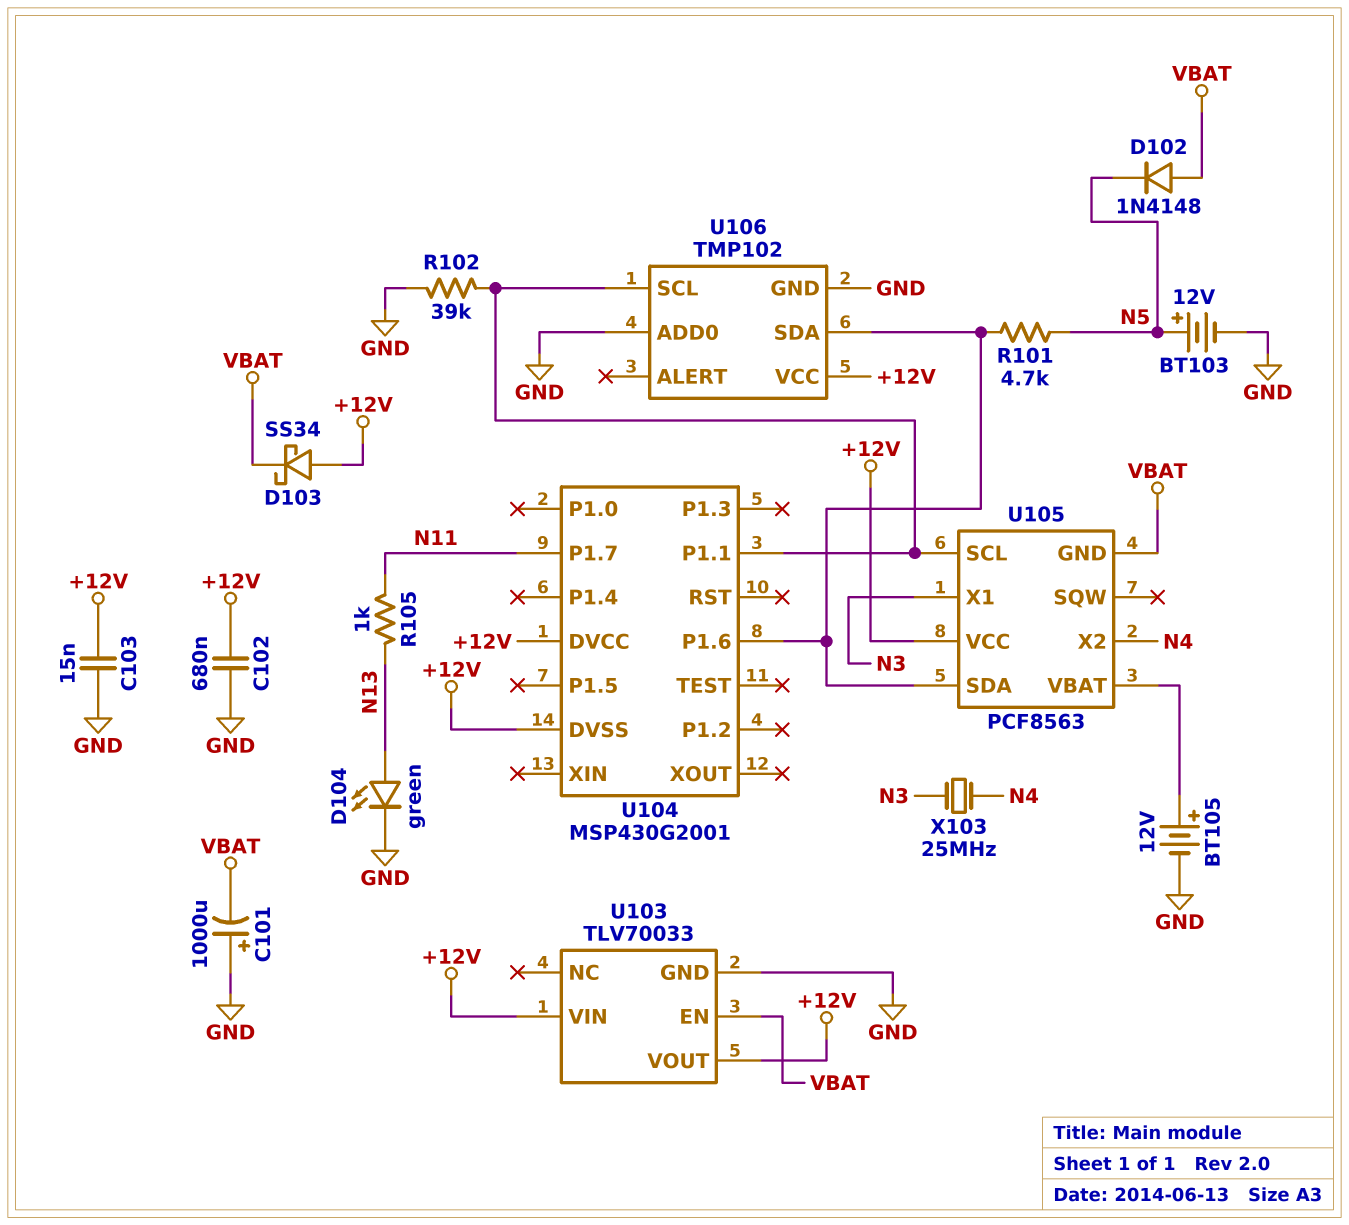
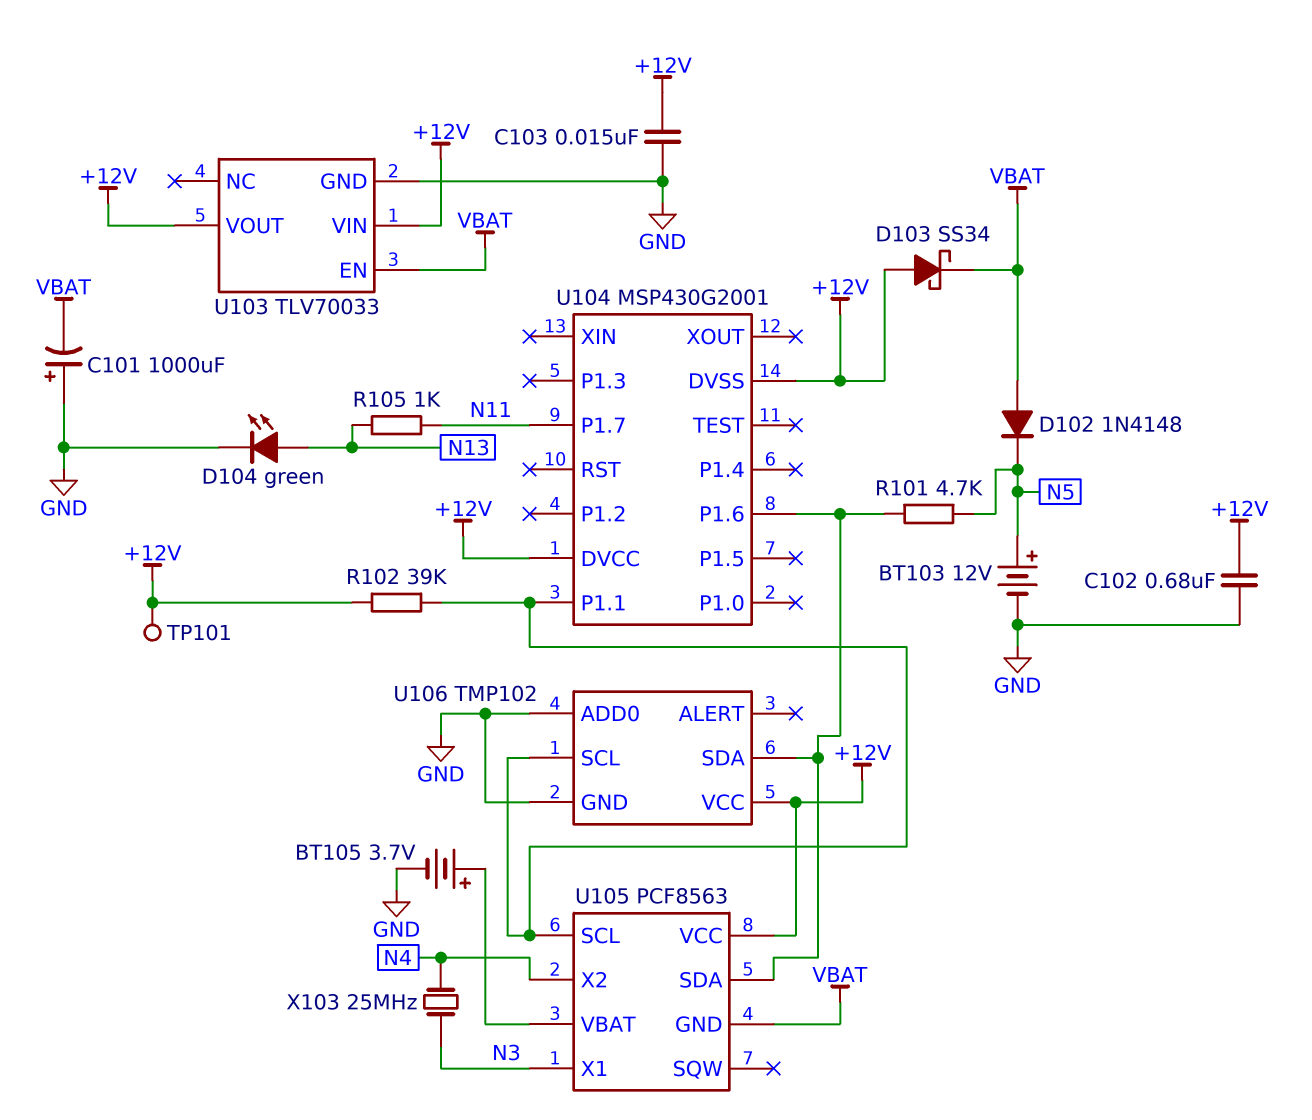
BT105: 12V (plus U105/VBAT, minus GND) -> 3.7V (plus U105/VBAT, minus GND)
R102: 39k (GND, U104/P1.1) -> 39k (+12V, U104/P1.1)
TP101: none -> test point (+12V)

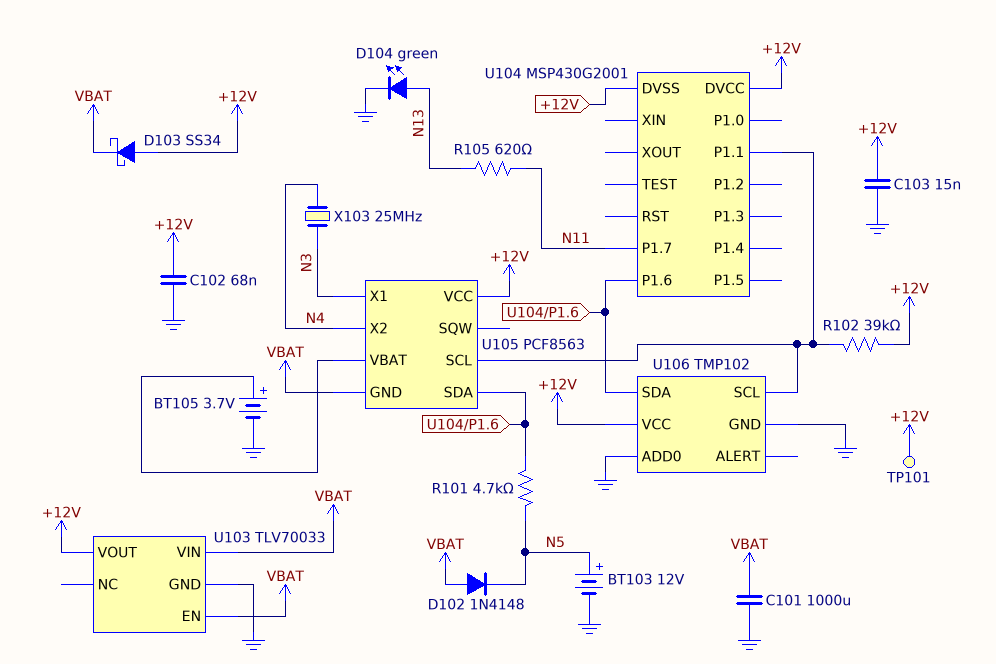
C101: 1000uF (plus GND, minus VBAT) -> 1000uF (GND, VBAT)
C102: 680nF (+12V, GND) -> 68nF (+12V, GND)
R105: 1k (N11, N13) -> 620 (N11, N13)
U103 pin VIN: +12V -> VBAT

